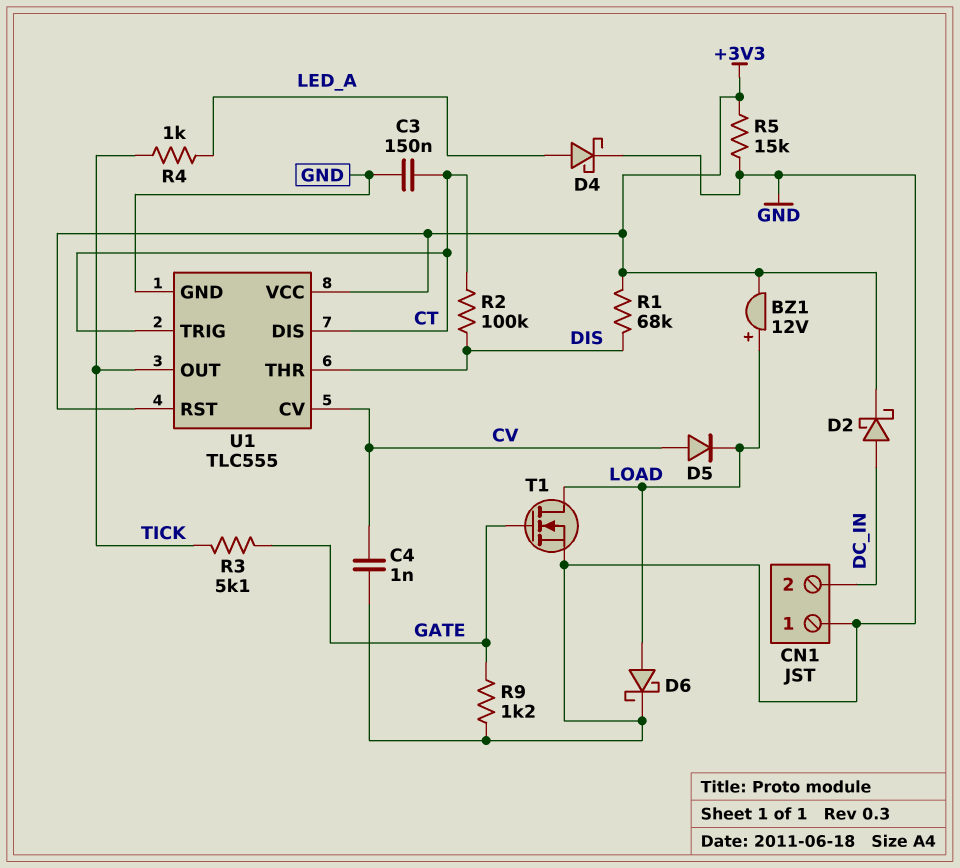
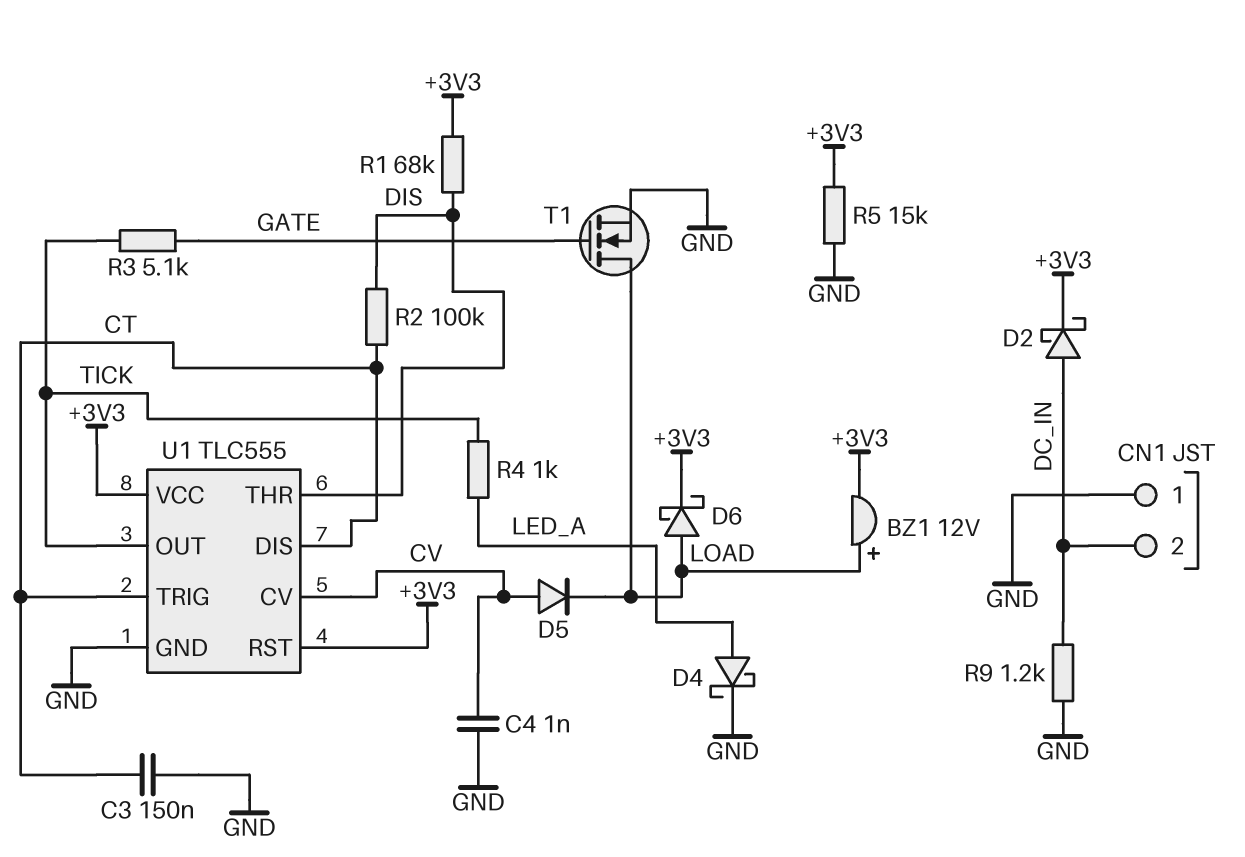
D6: schottky (A LOAD, K GND) -> schottky (A LOAD, K +3V3)
R9: 1.2k (GATE, GND) -> 1.2k (DC_IN, GND)

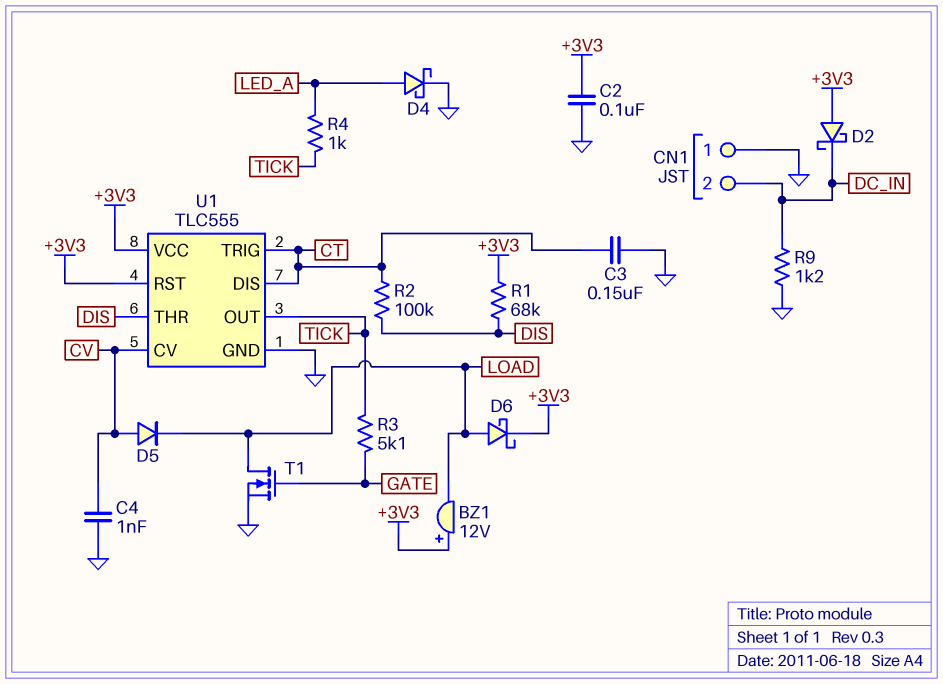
BZ1: buzzer 12V (plus LOAD, minus +3V3) -> buzzer 12V (plus +3V3, minus LOAD)
C2: none -> 100nF (+3V3, GND)
D2: schottky (A DC_IN, K +3V3) -> schottky (A +3V3, K DC_IN)
R5: 15k (+3V3, GND) -> none

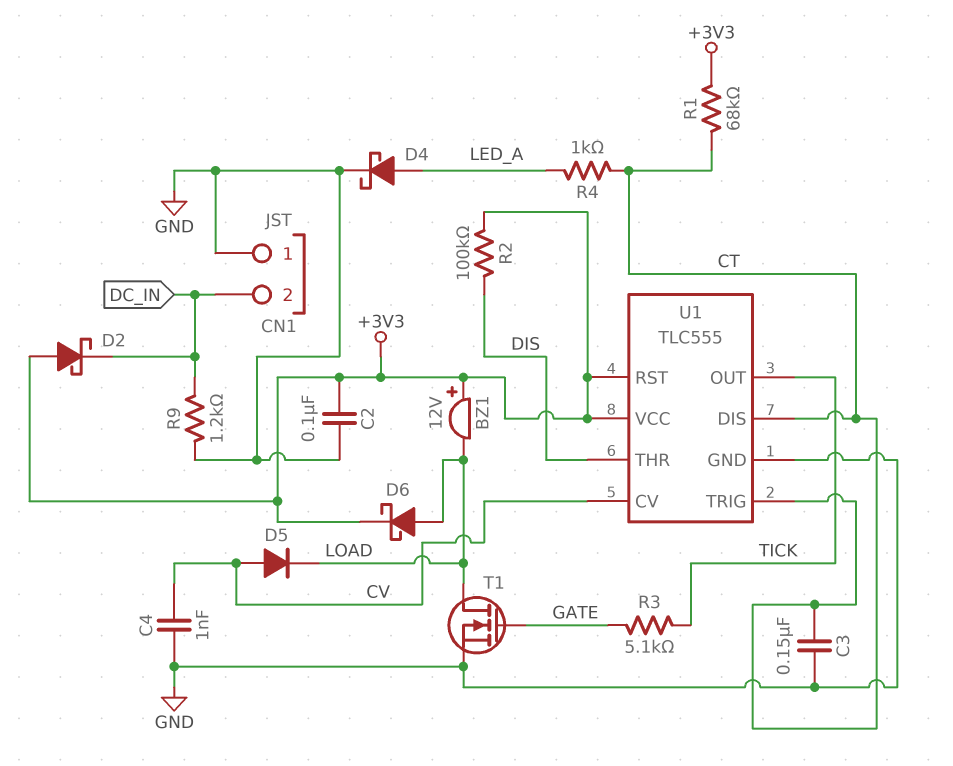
R1: 68k (+3V3, DIS) -> 68k (+3V3, CT)
R2: 100k (CT, DIS) -> 100k (+3V3, DIS)
R4: 1k (LED_A, TICK) -> 1k (CT, LED_A)

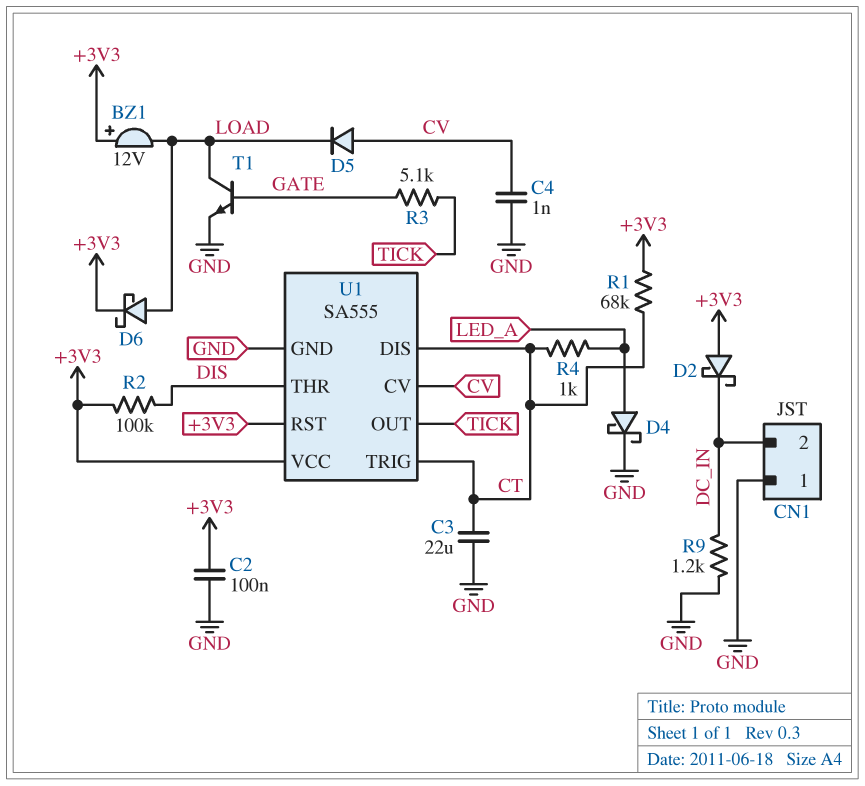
C3: 150nF (CT, GND) -> 22uF (CT, GND)
T1: NMOS (G GATE, D LOAD, S GND) -> NPN (B GATE, C LOAD, E GND)
U1: TLC555 -> SA555

